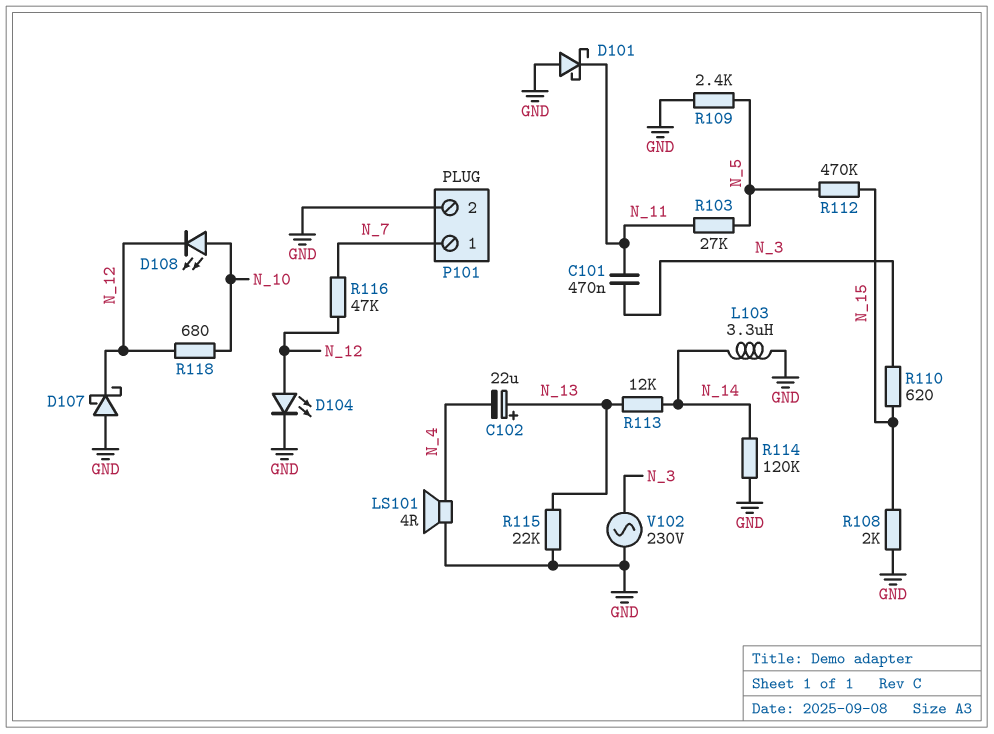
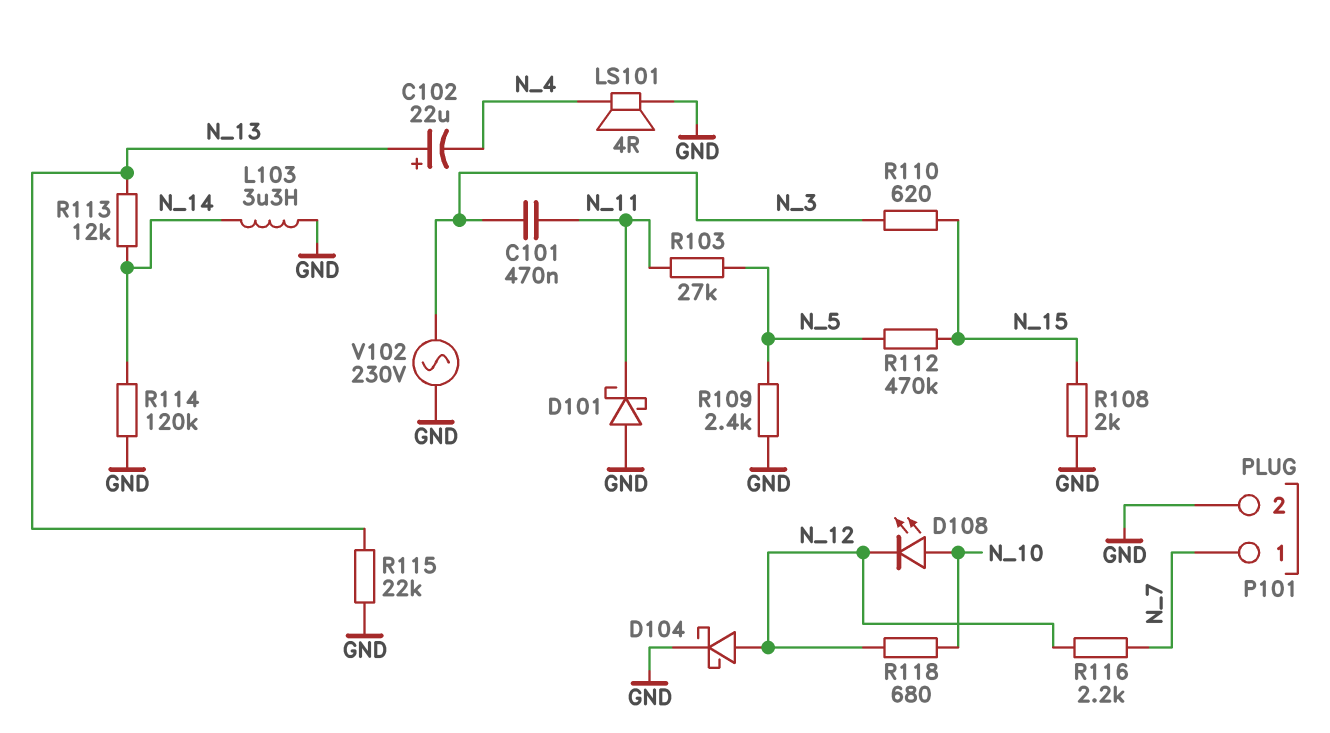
D104: LED (A N_12, K GND) -> schottky (A N_12, K GND)
D107: schottky (A GND, K N_12) -> none
R116: 47k (N_7, N_12) -> 2.2k (N_7, N_12)

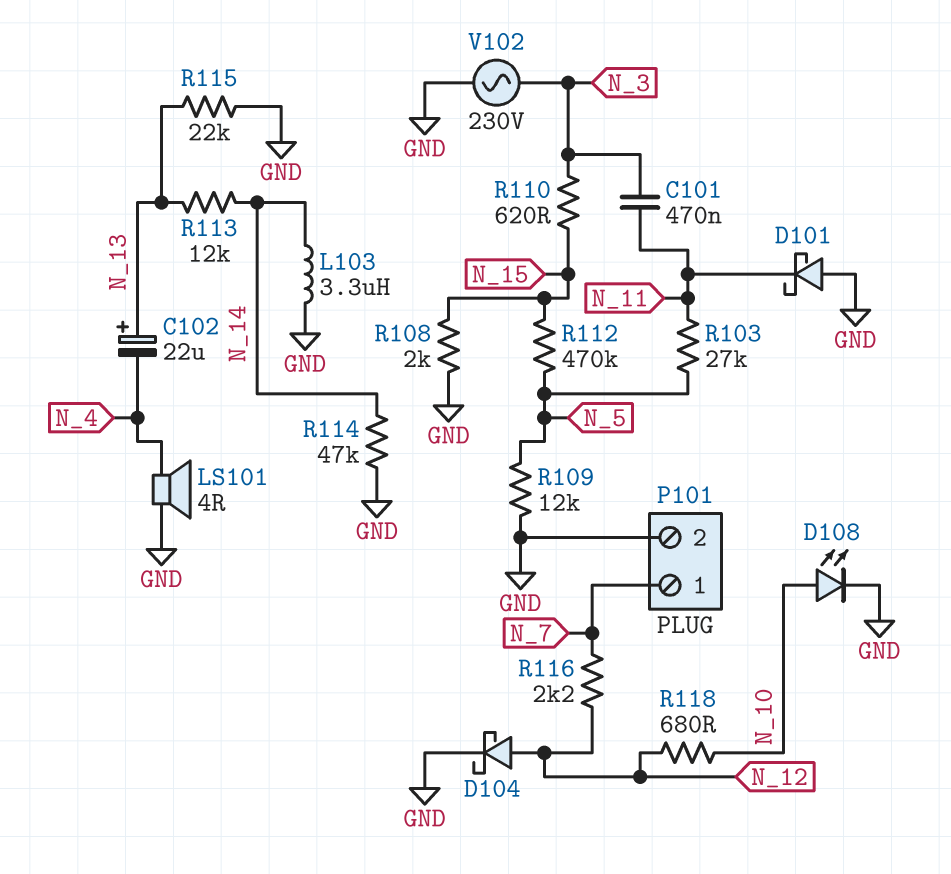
D108: LED (A N_10, K N_12) -> LED (A N_10, K GND)
R109: 2.4k (GND, N_5) -> 12k (GND, N_5)
R114: 120k (GND, N_14) -> 47k (GND, N_14)

